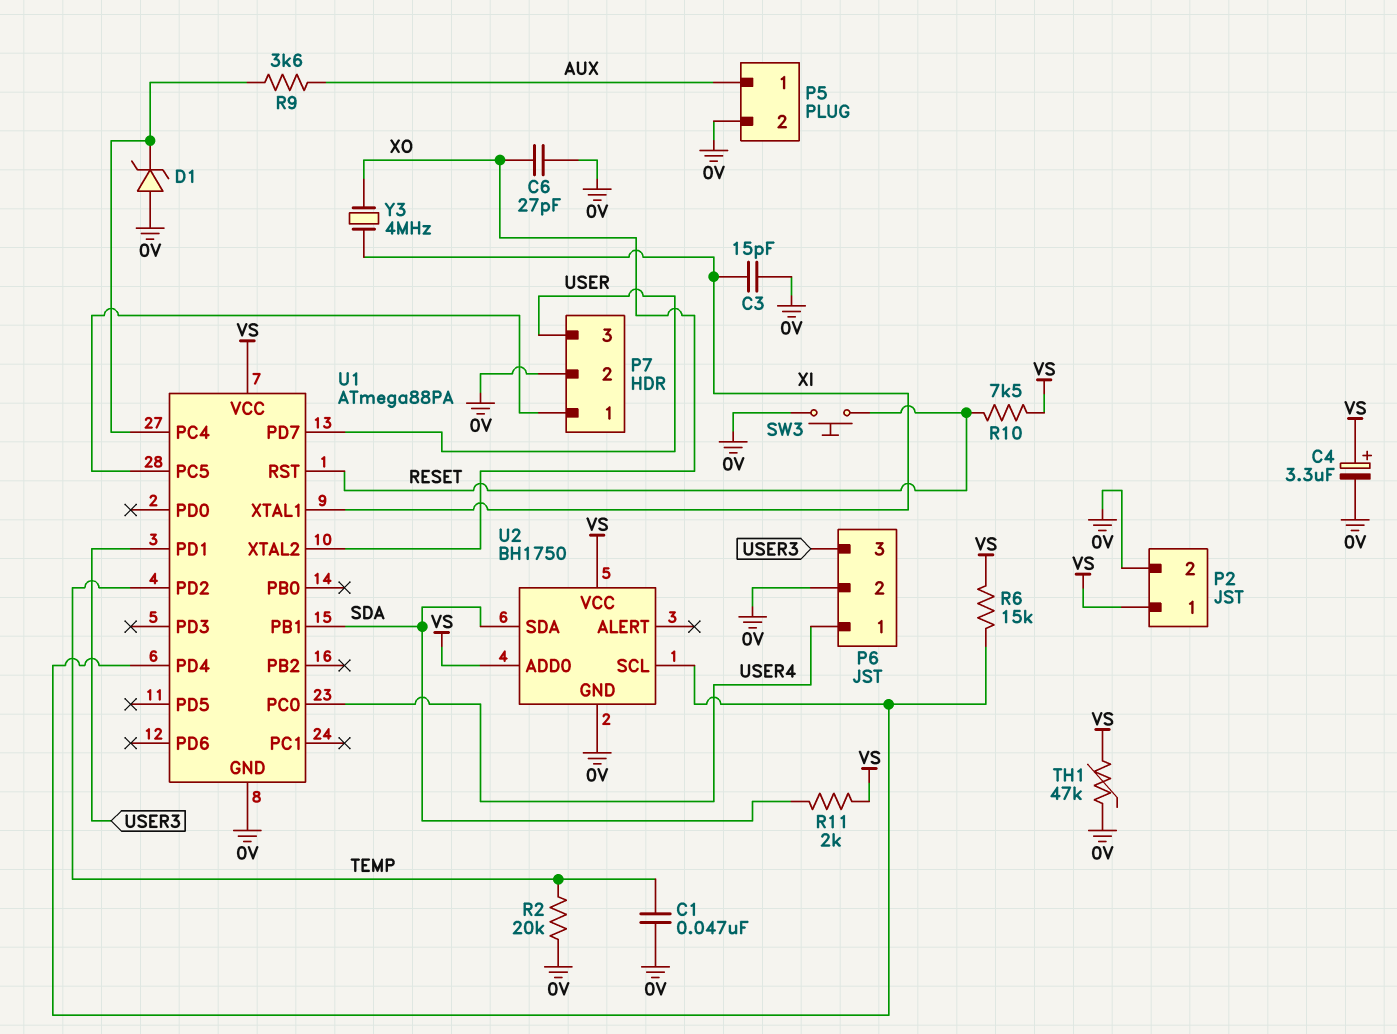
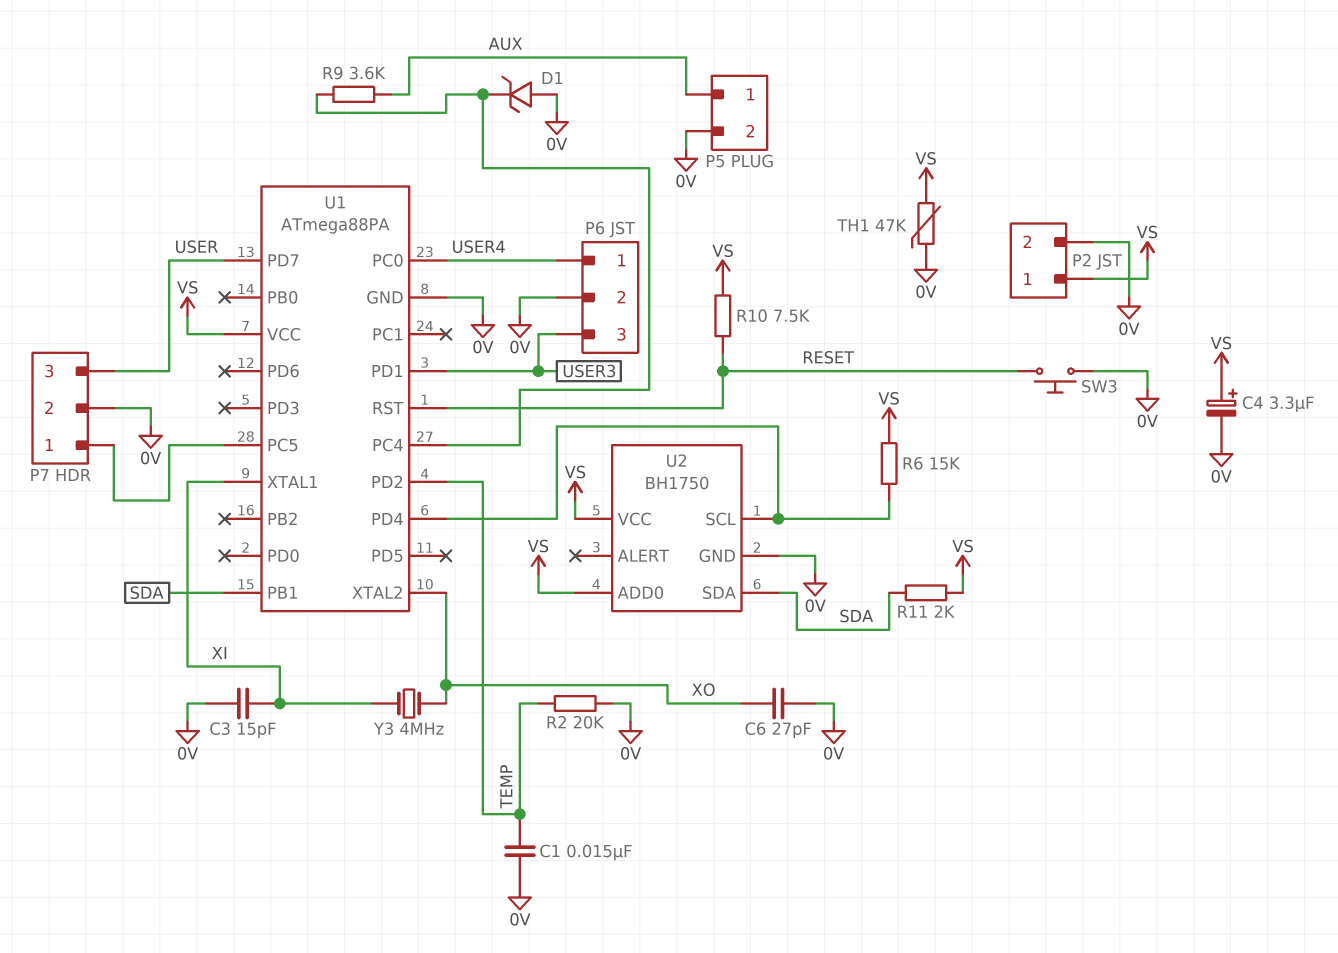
C1: 47nF (0V, TEMP) -> 15nF (0V, TEMP)

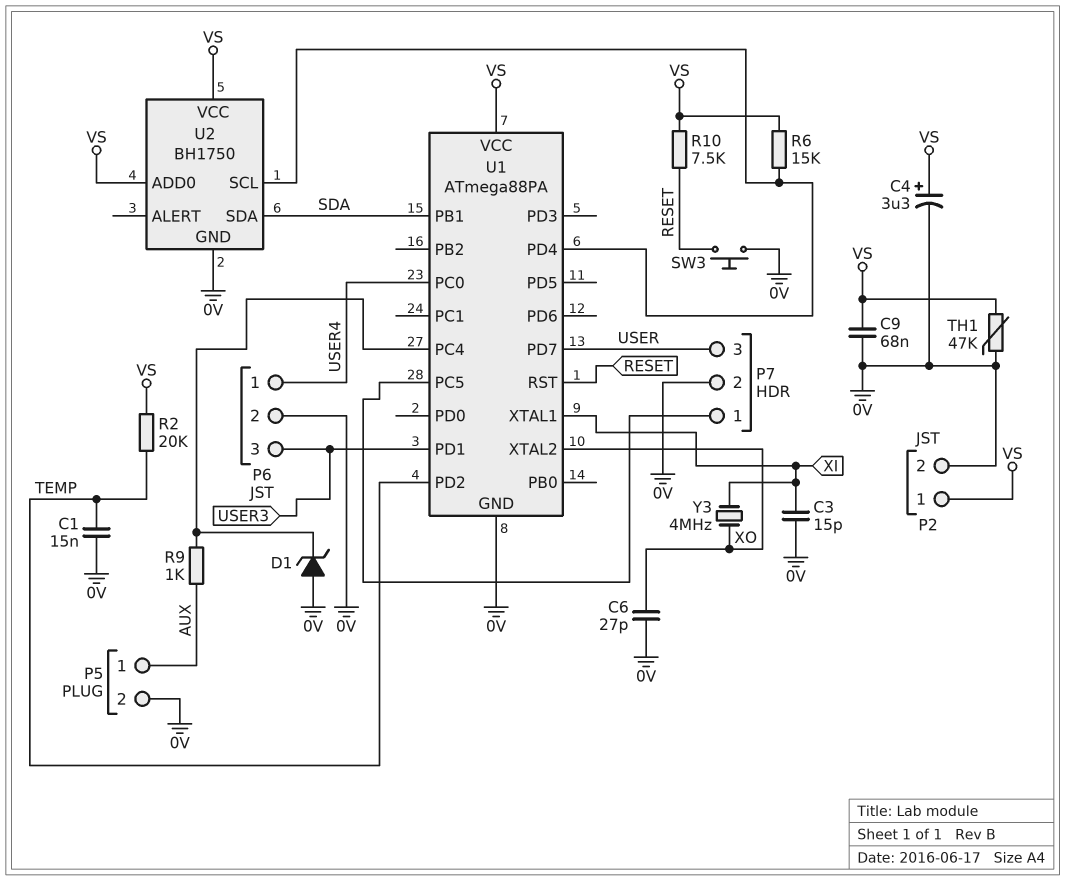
C9: none -> 68nF (0V, VS)
R2: 20k (0V, TEMP) -> 20k (TEMP, VS)
R9: 3.6k (AUX, U1/PC4) -> 1k (AUX, U1/PC4)
R11: 2k (SDA, VS) -> none

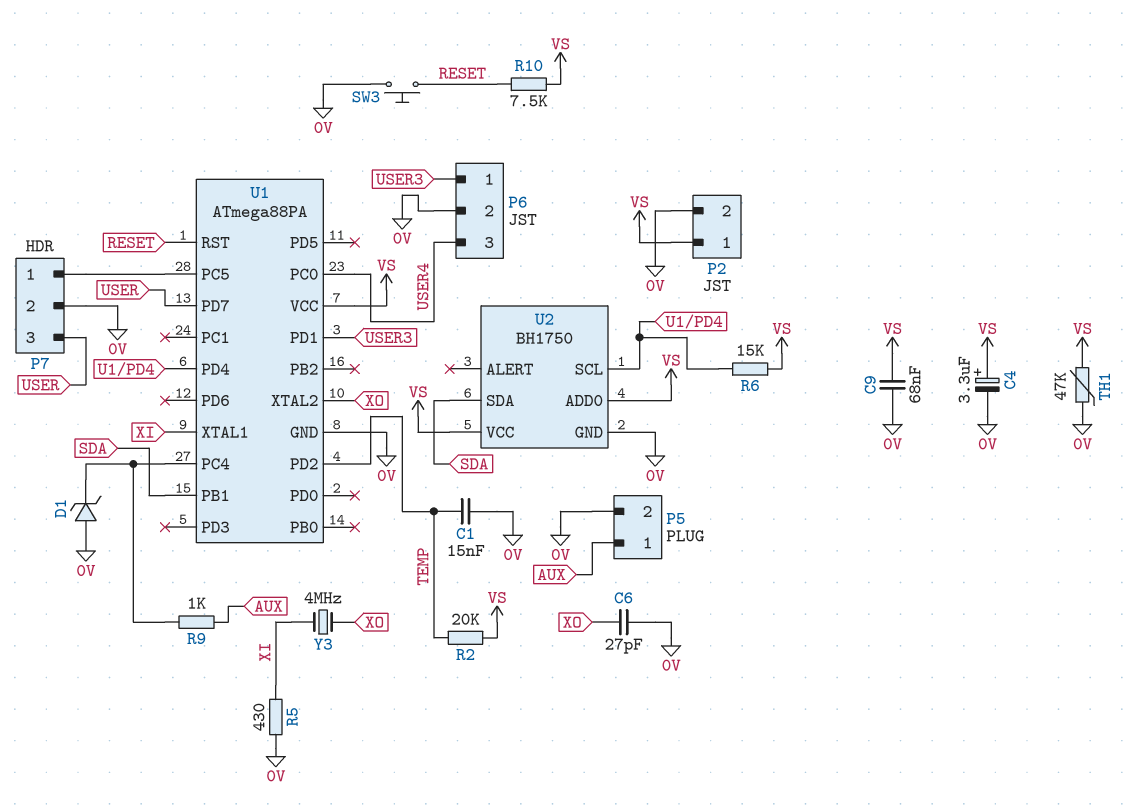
C3: 15pF (0V, XI) -> none
P6 pin 1: USER4 -> USER3
P6 pin 3: USER3 -> USER4
R5: none -> 430 (0V, XI)

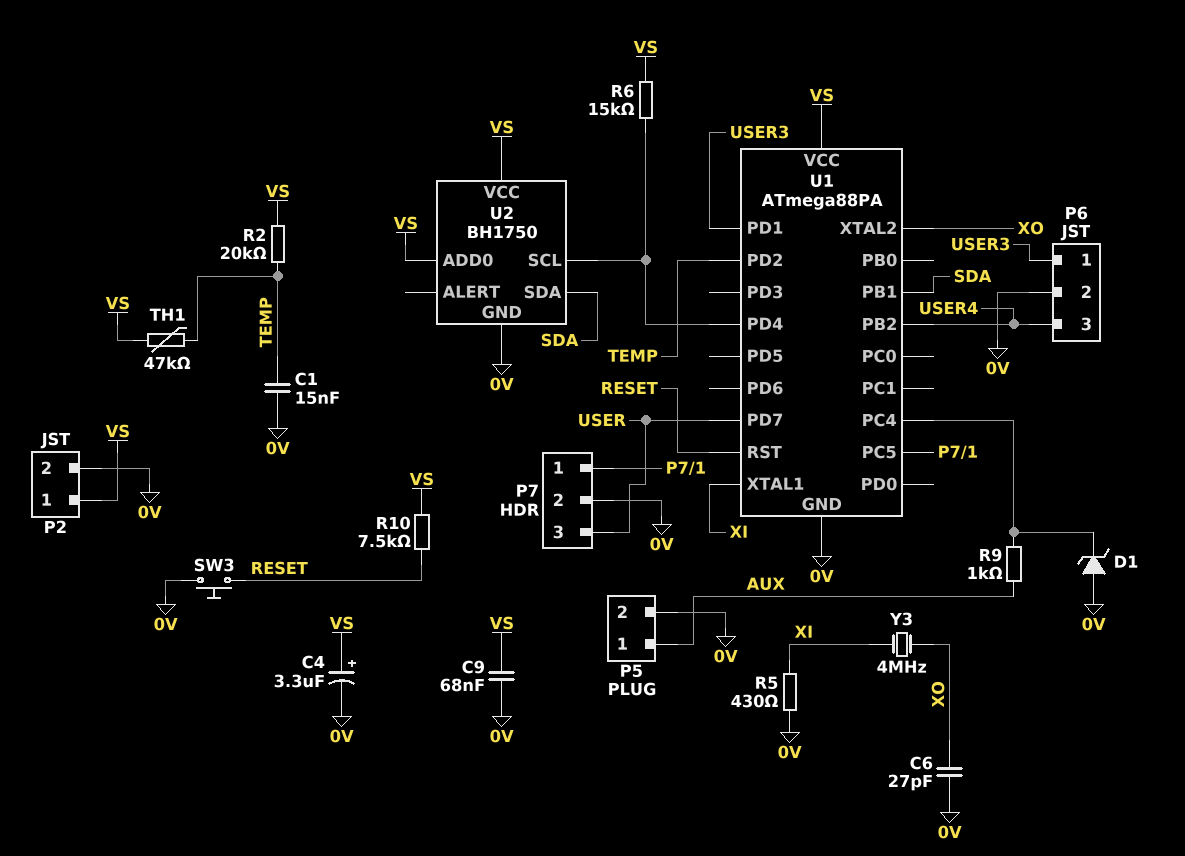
TH1: 47k (0V, VS) -> 47k (TEMP, VS)
U1 pin PB2: none -> USER4
U1 pin PC0: USER4 -> none

